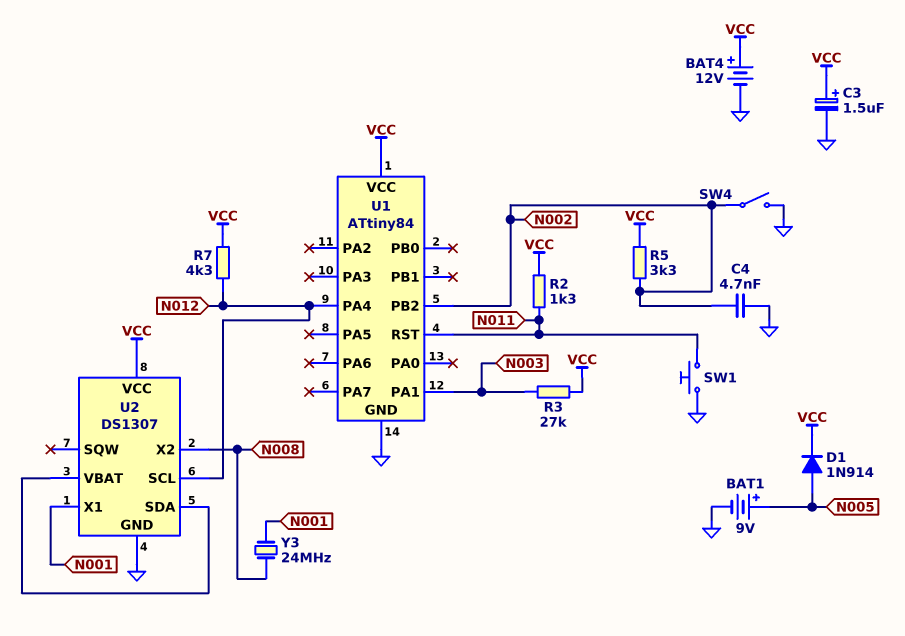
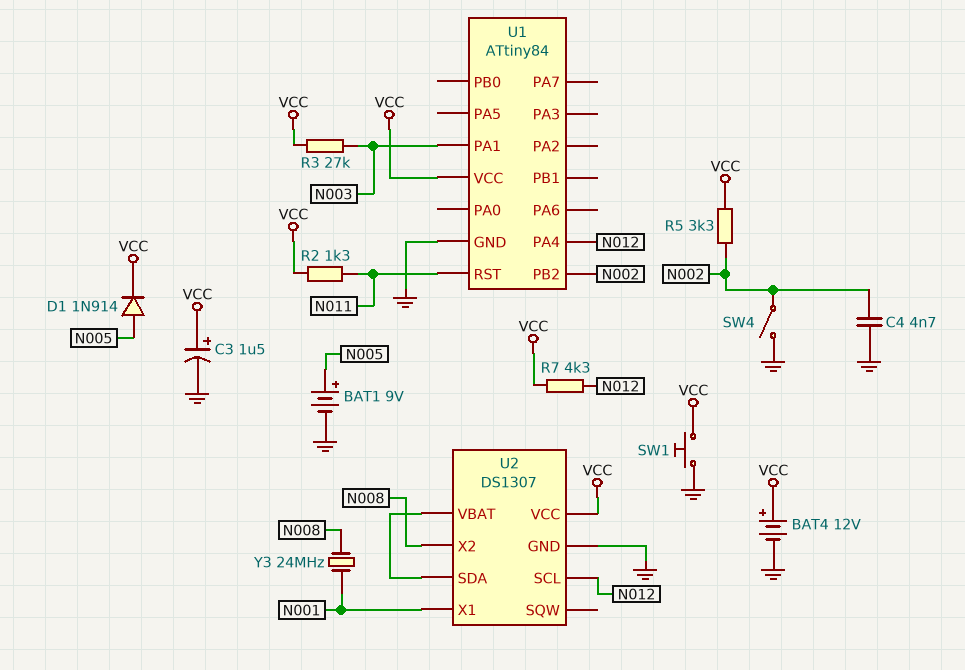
SW1: button (GND, N011) -> button (GND, VCC)

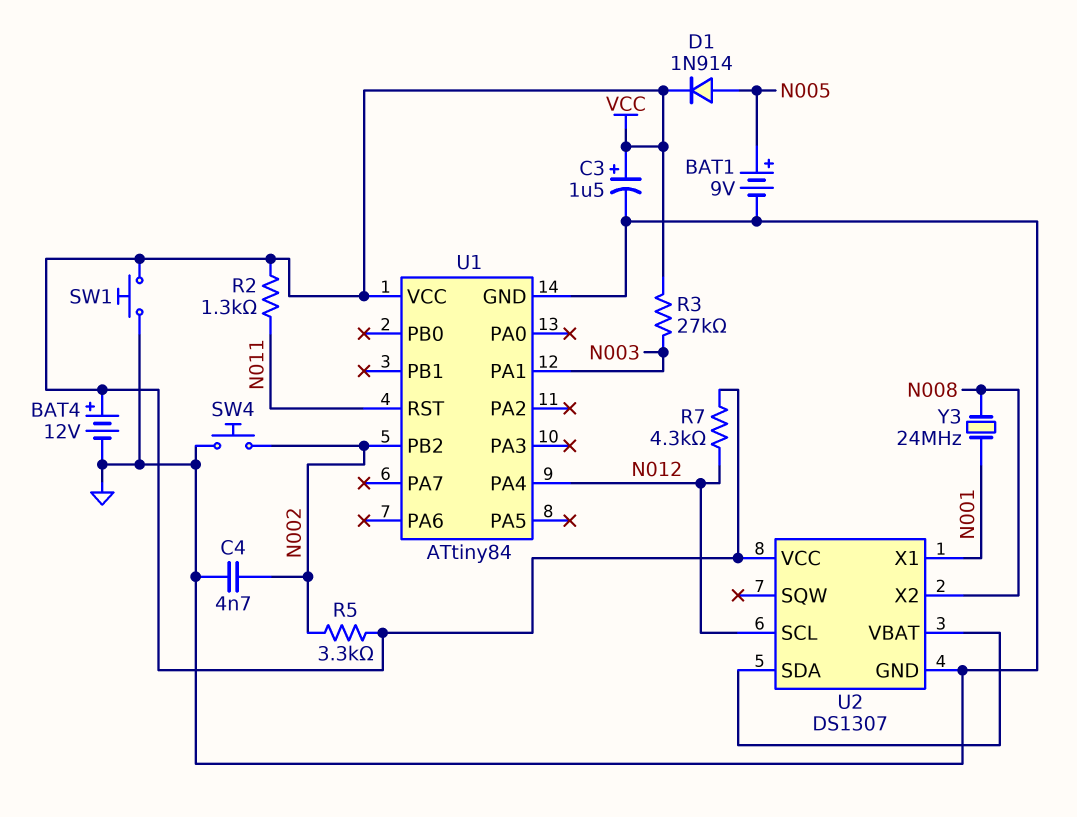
SW4: switch (GND, N002) -> button (GND, N002)

